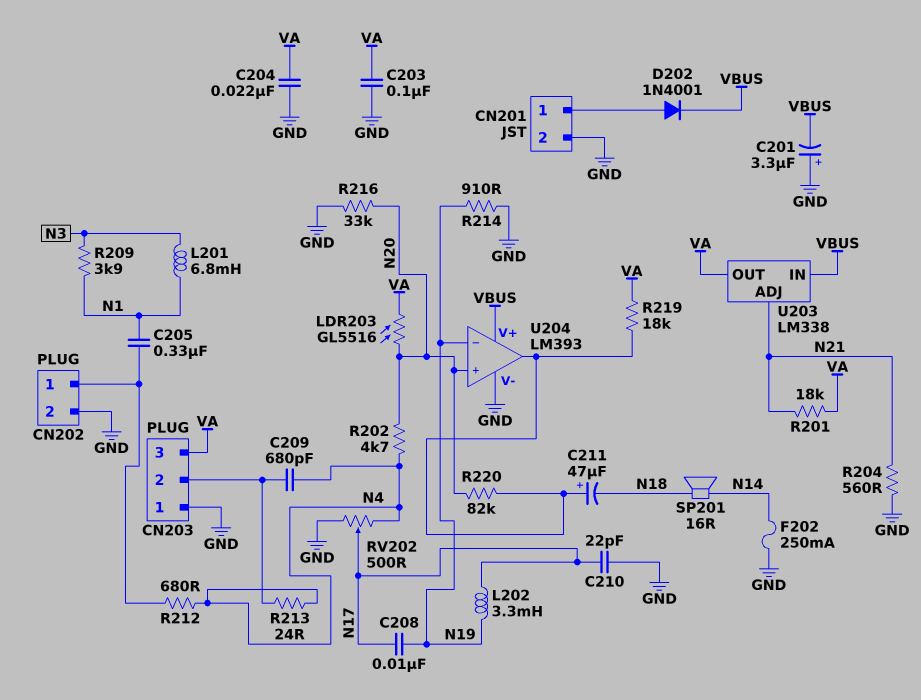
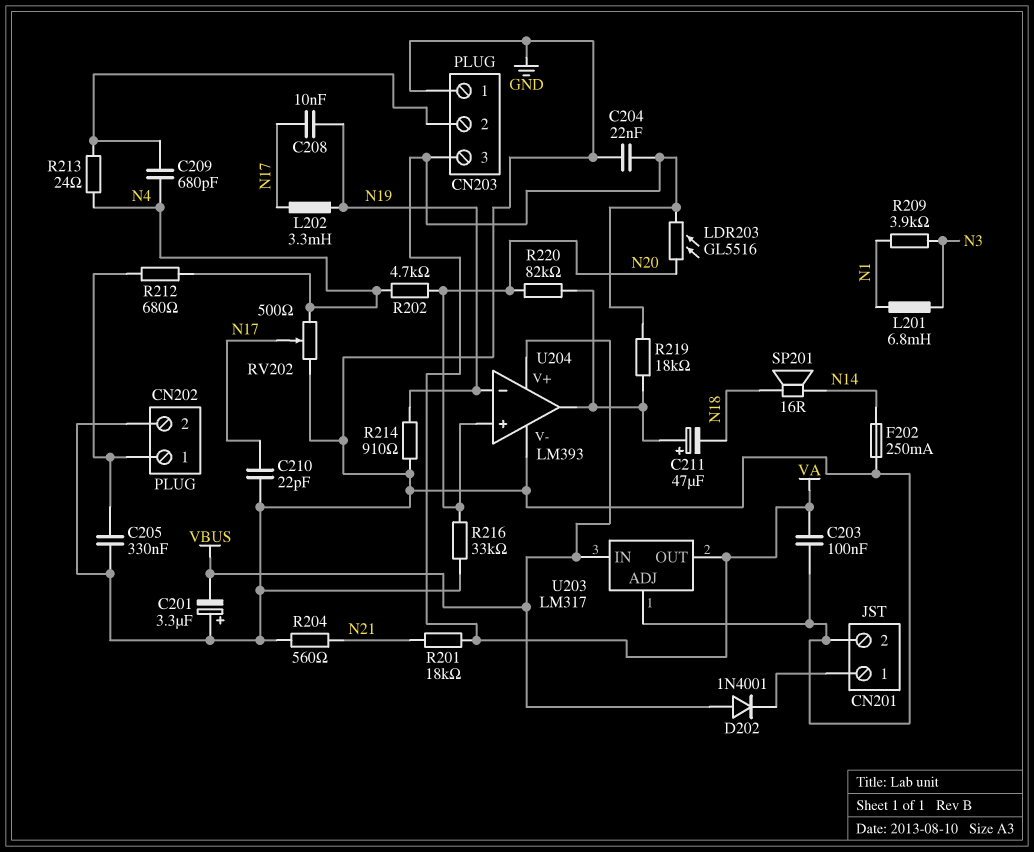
C205: 330nF (CN202/1, N1) -> 330nF (CN202/1, GND)
D202: diode 1N4001 (A CN201/1, K VBUS) -> diode 1N4001 (A VBUS, K CN201/1)
U203: LM338 -> LM317
U203 pin ADJ: N21 -> GND

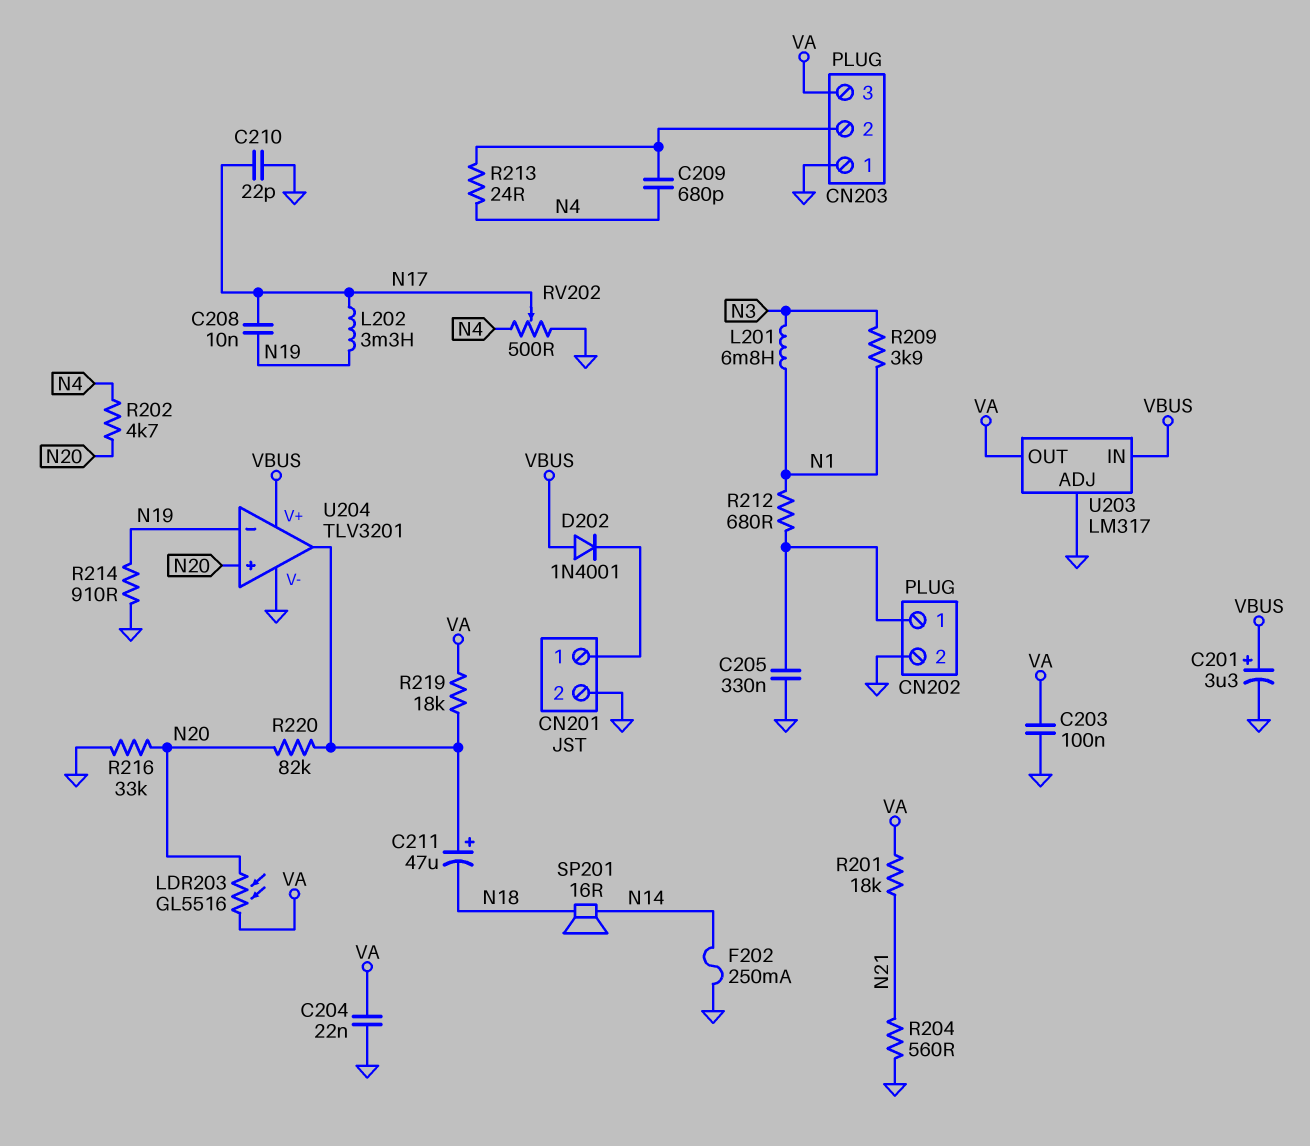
C201: 3.3uF (plus GND, minus VBUS) -> 3.3uF (plus VBUS, minus GND)
R212: 680 (CN202/1, N4) -> 680 (CN202/1, N1)
U204: LM393 -> TLV3201

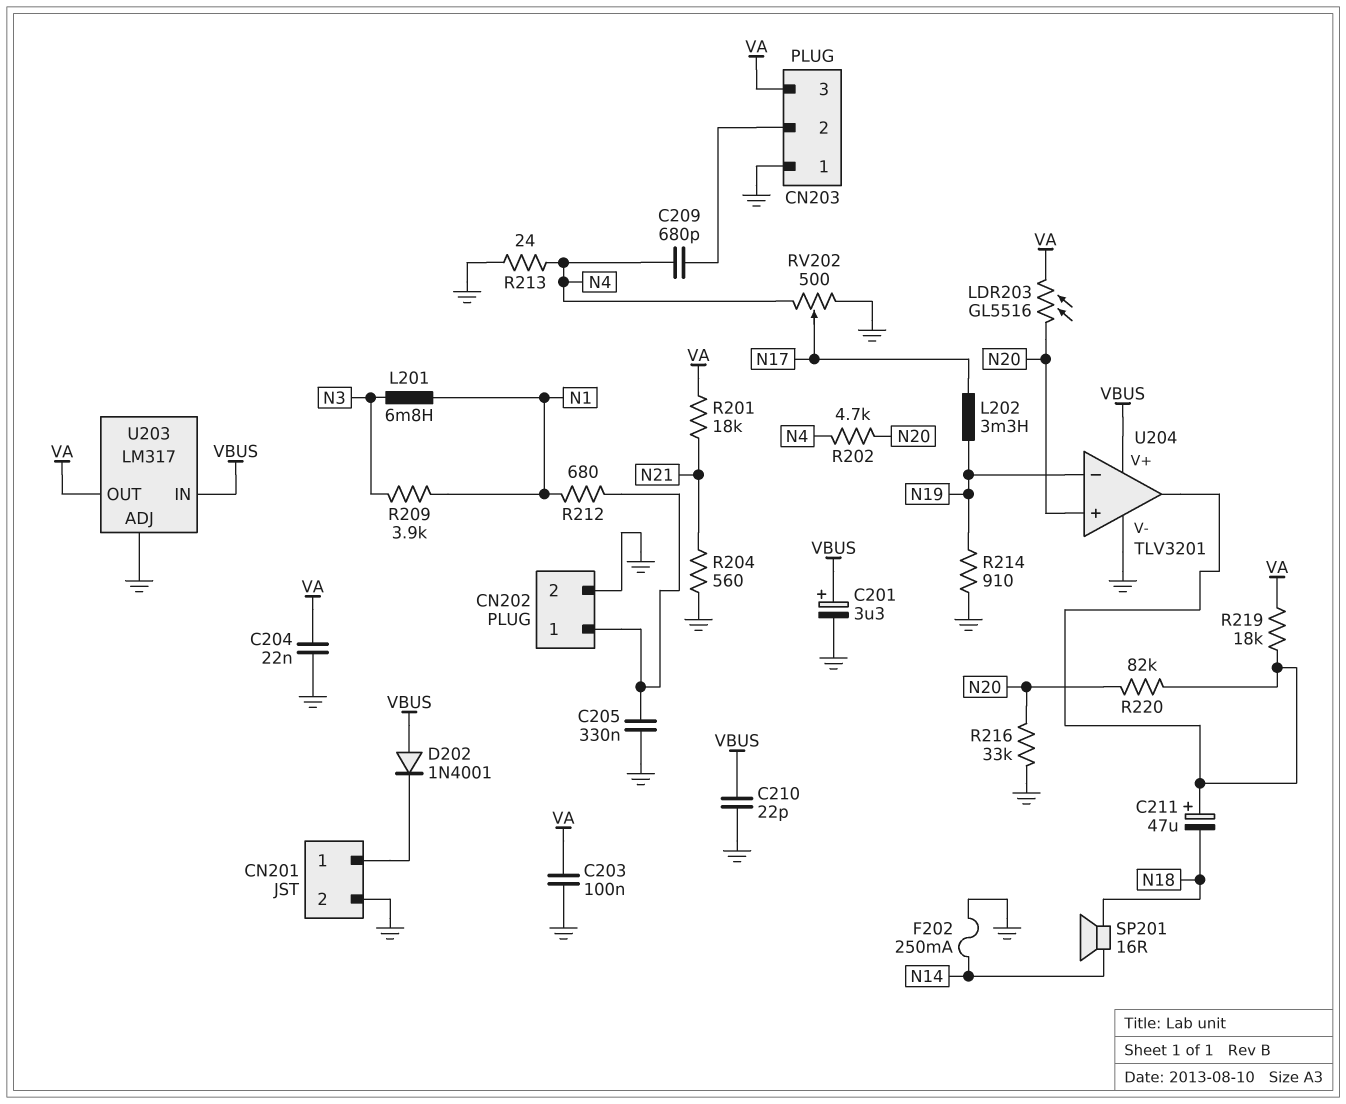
C208: 10nF (N17, N19) -> none
C210: 22pF (GND, N17) -> 22pF (GND, VBUS)
R213: 24 (CN203/2, N4) -> 24 (GND, N4)

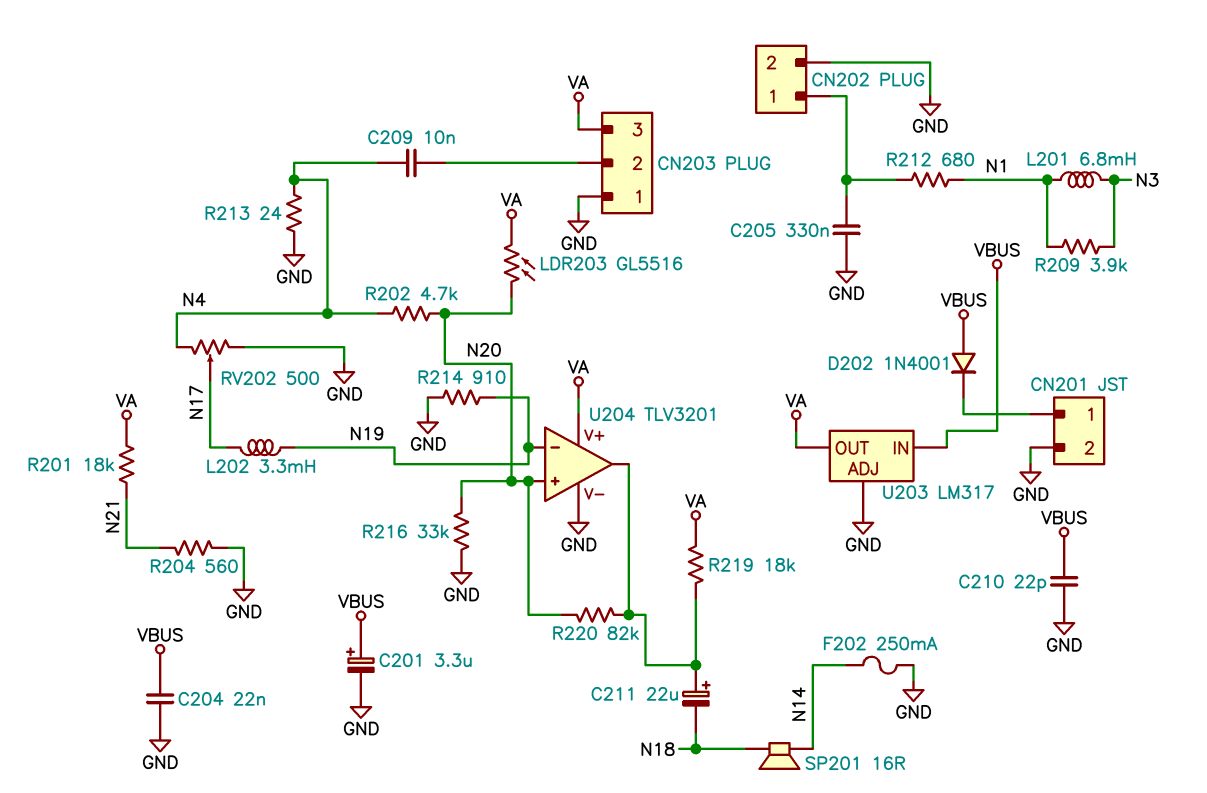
C203: 100nF (GND, VA) -> none
C204: 22nF (GND, VA) -> 22nF (GND, VBUS)
C209: 680pF (CN203/2, N4) -> 10nF (CN203/2, N4)
C211: 47uF (plus U204/out, minus N18) -> 22uF (plus U204/out, minus N18)
U204 pin V+: VBUS -> VA

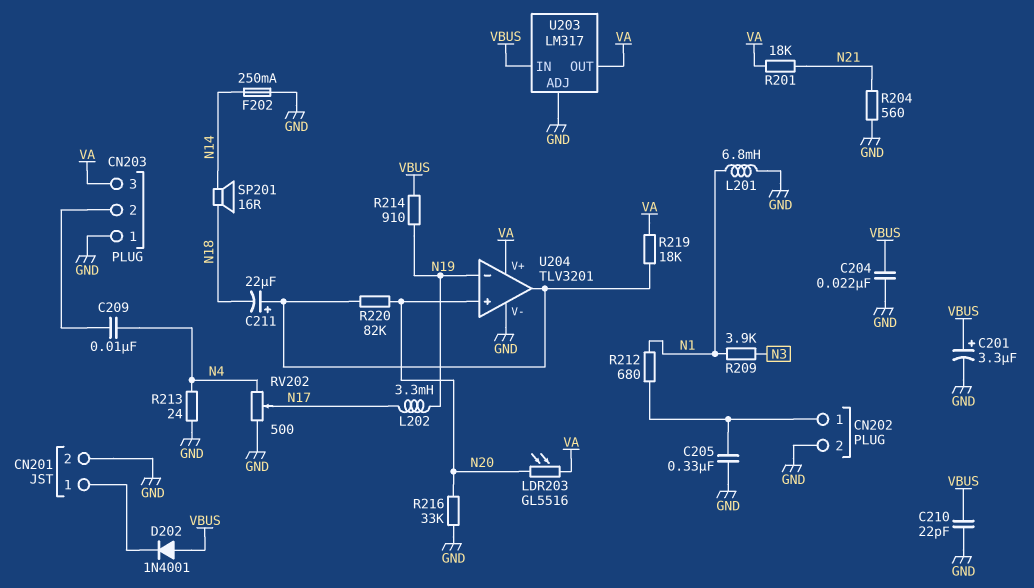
L201: 6.8mH (N1, N3) -> 6.8mH (GND, N1)
R202: 4.7k (N4, N20) -> none
R214: 910 (GND, N19) -> 910 (N19, VBUS)

